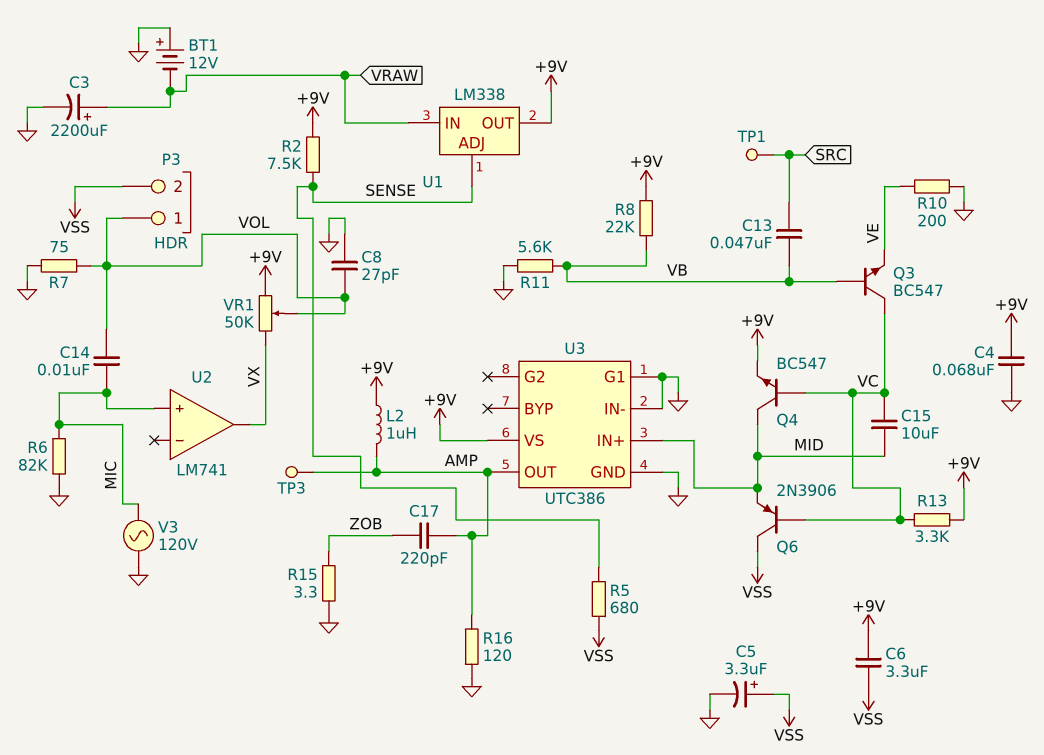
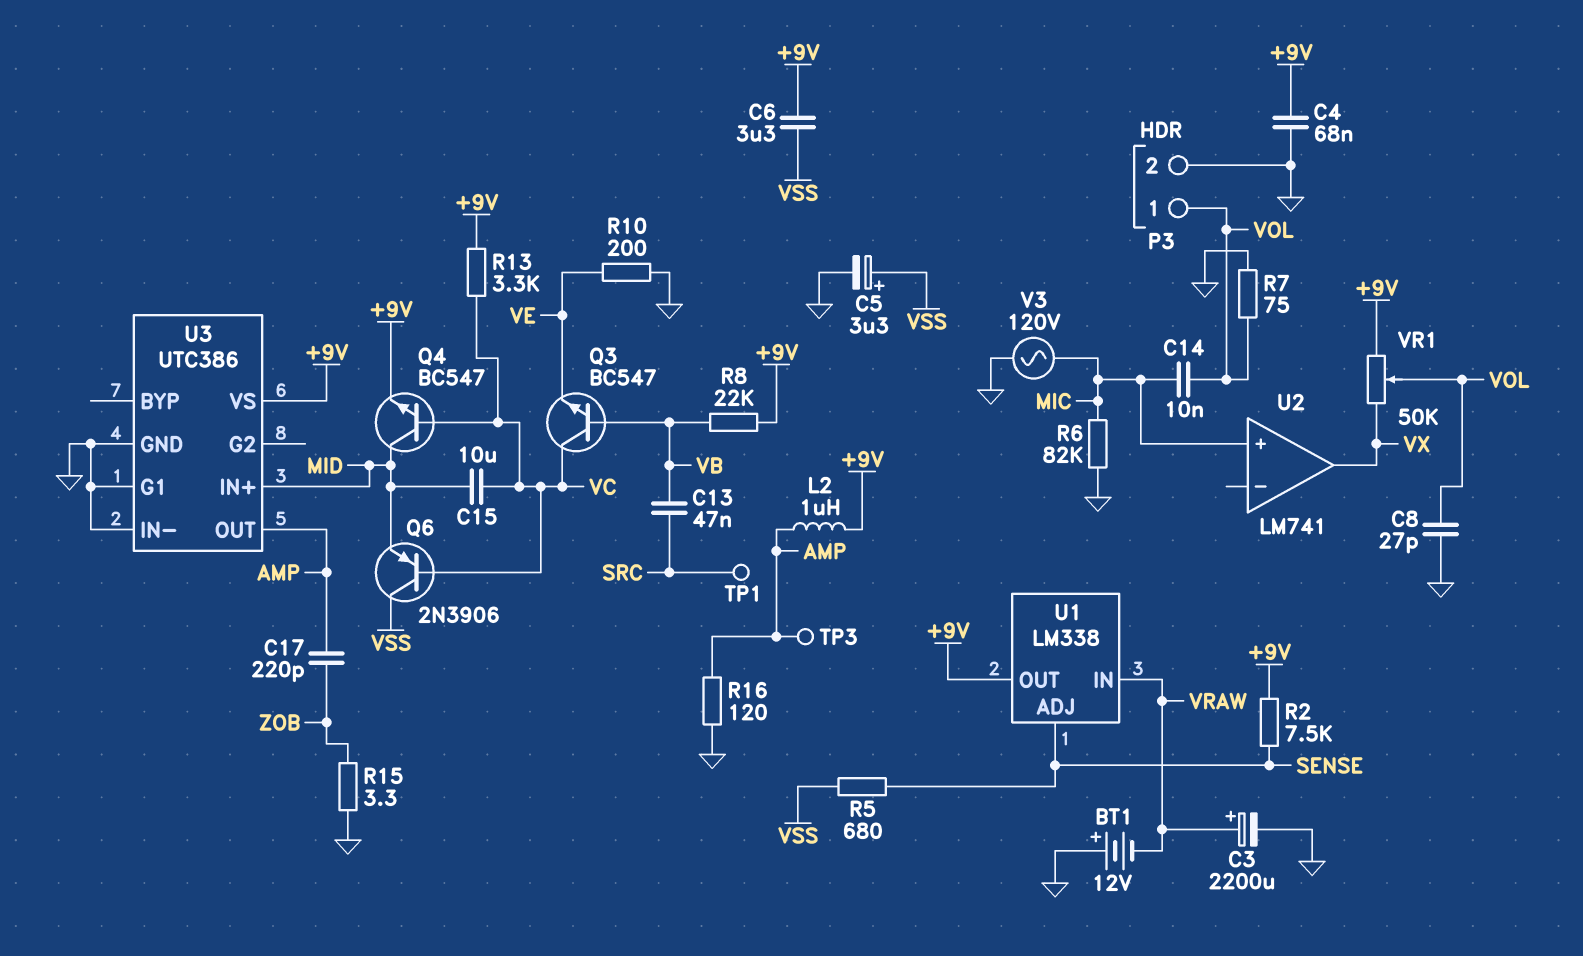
P3 pin 2: VSS -> GND
R11: 5.6k (GND, VB) -> none

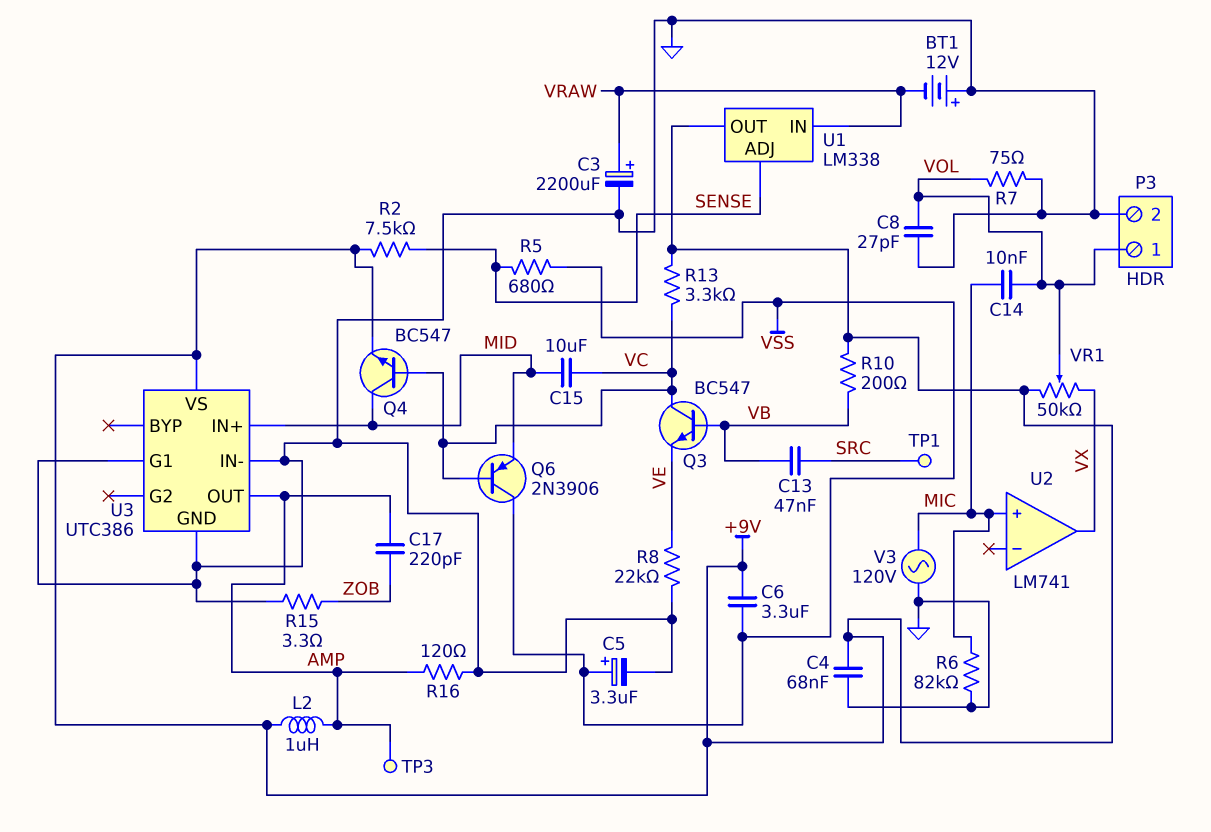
R8: 22k (+9V, VB) -> 22k (GND, VE)
R10: 200 (GND, VE) -> 200 (+9V, VB)

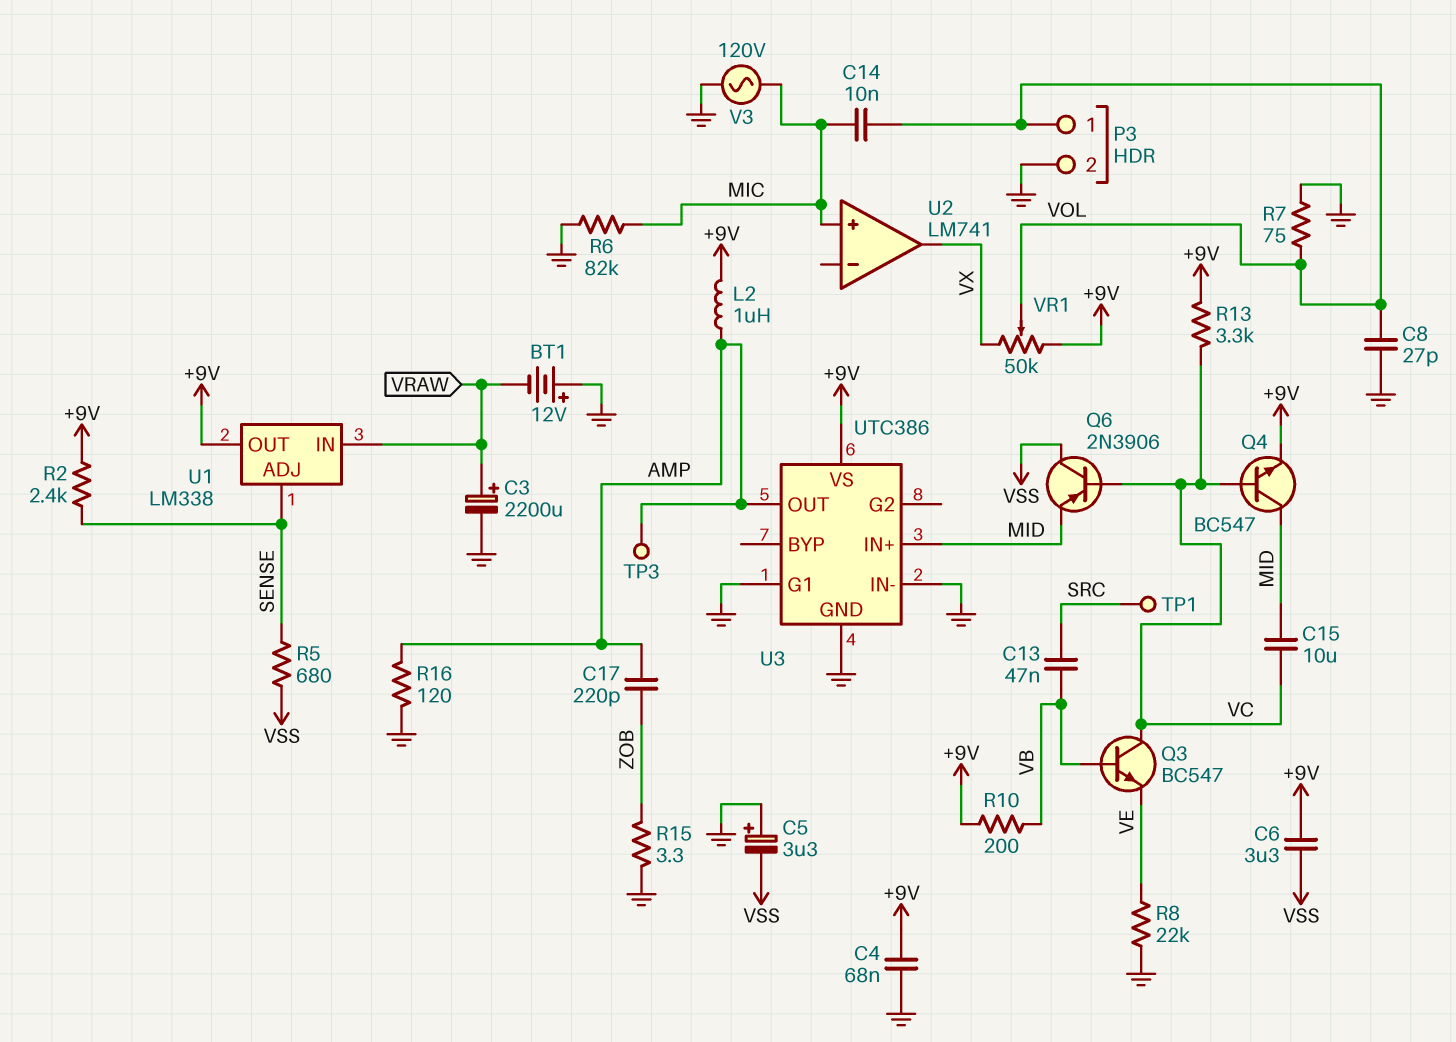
C5: 3.3uF (plus VSS, minus GND) -> 3.3uF (plus GND, minus VSS)
R2: 7.5k (+9V, SENSE) -> 2.4k (+9V, SENSE)

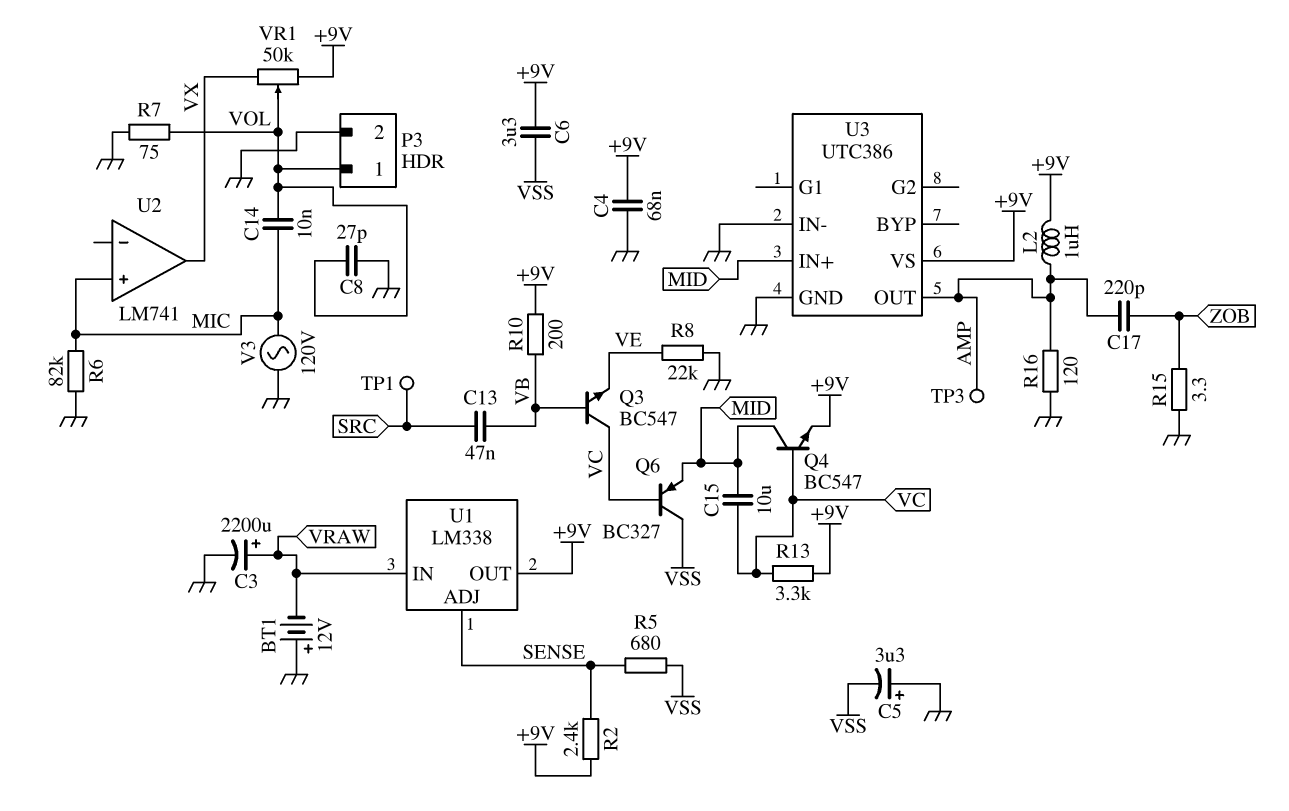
Q6: PNP 2N3906 (B VC, C VSS, E MID) -> PNP BC327 (B VC, C VSS, E MID)
U3 pin G1: GND -> none

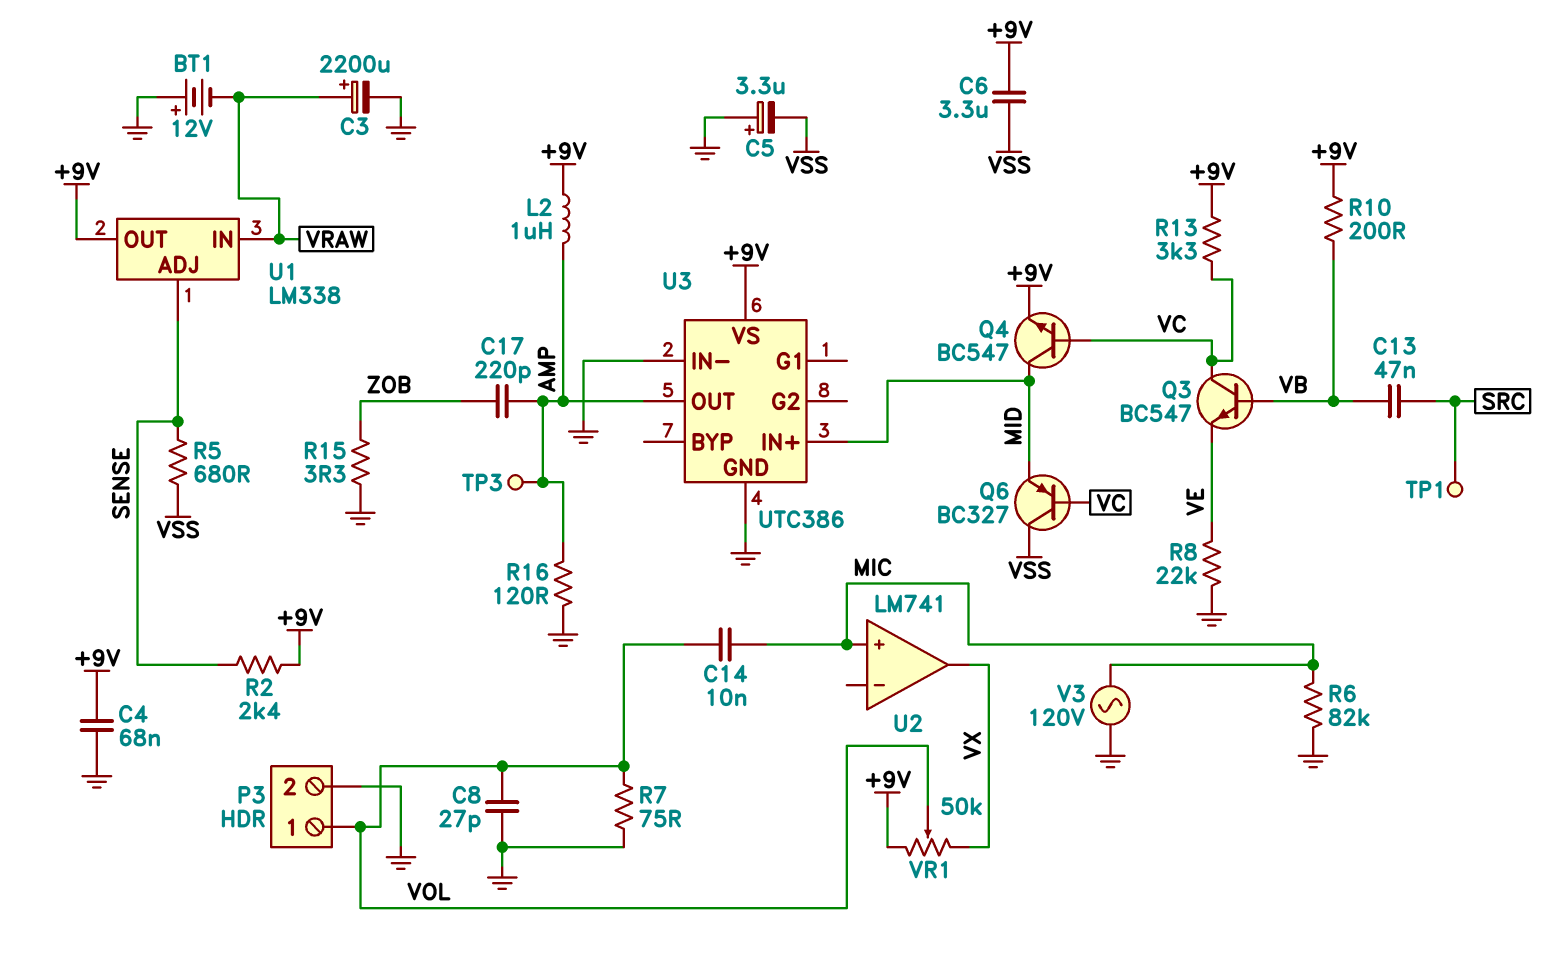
C15: 10uF (MID, VC) -> none

